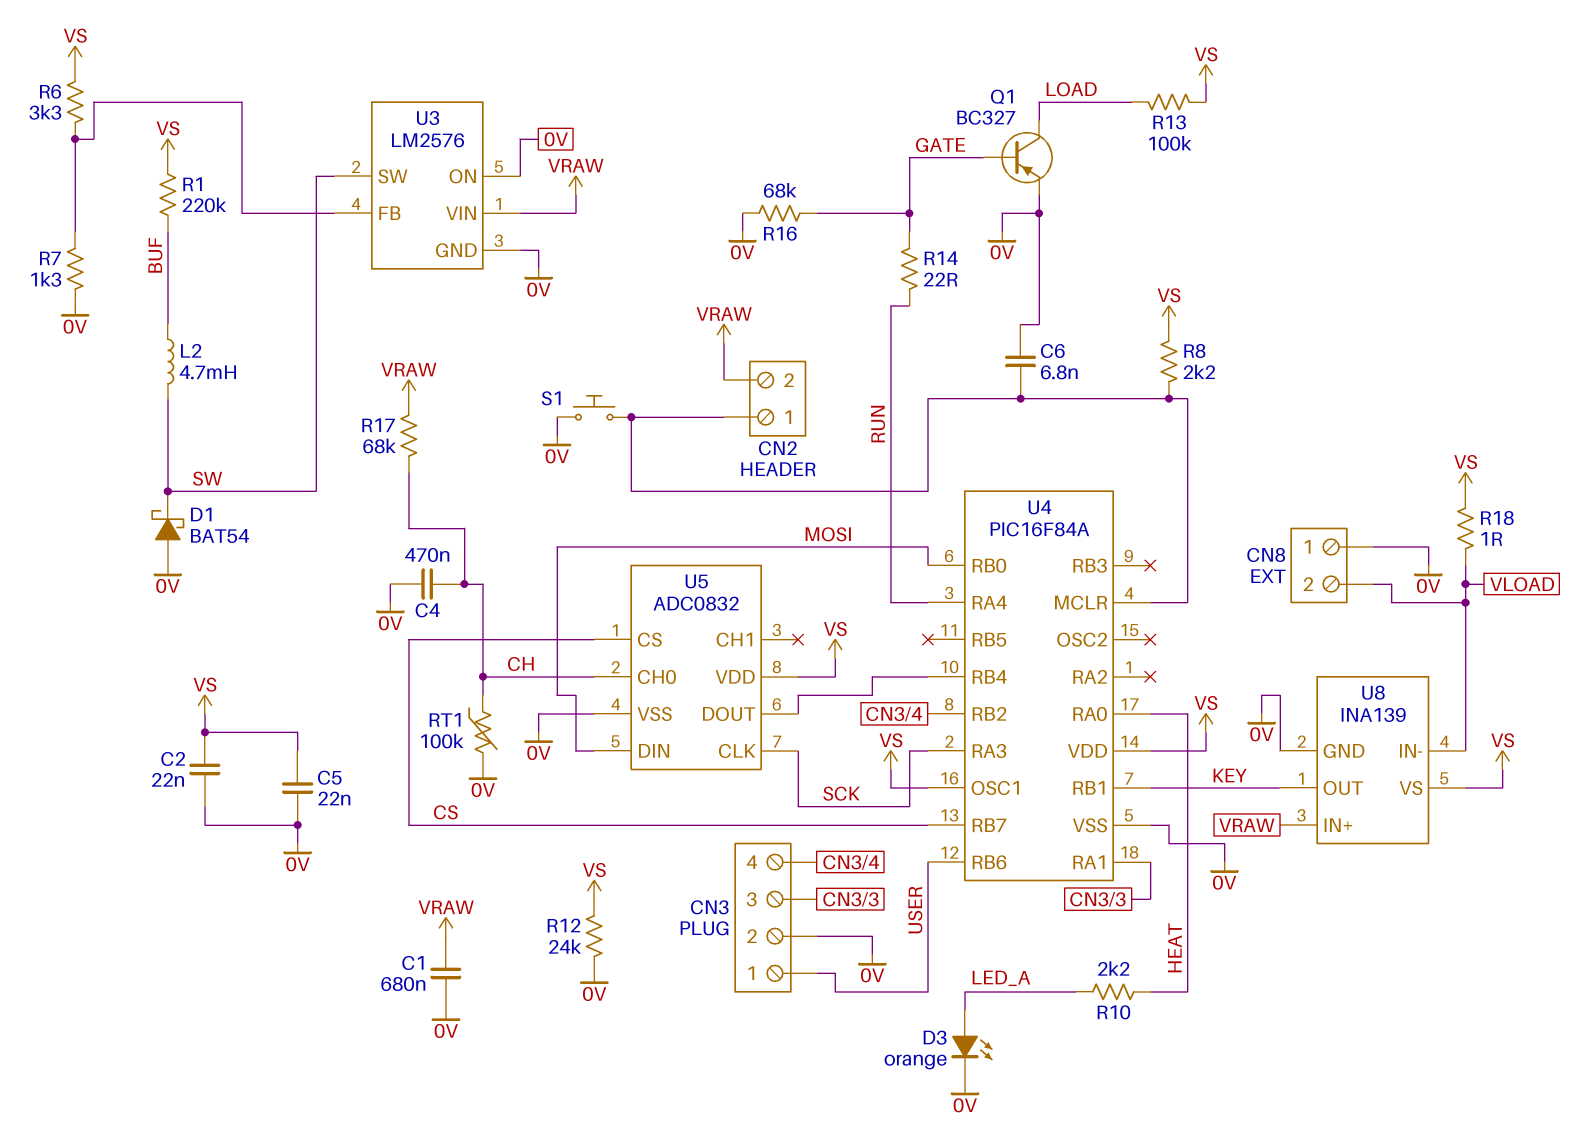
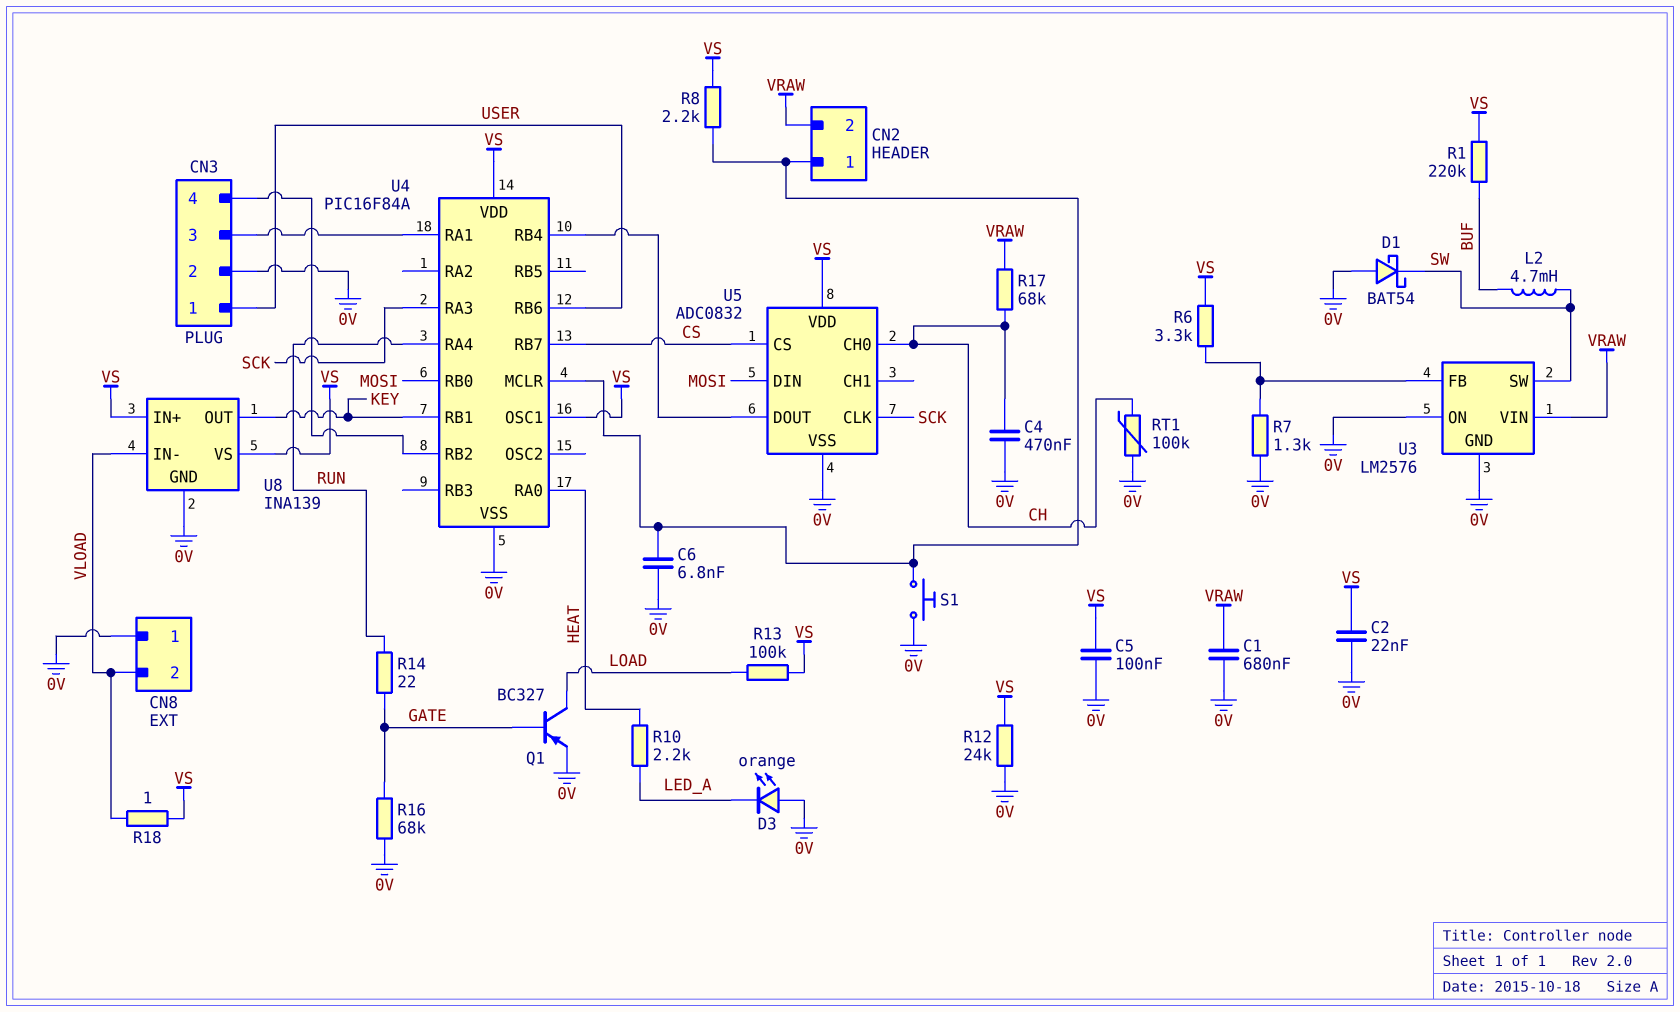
C5: 22nF (0V, VS) -> 100nF (0V, VS)
D3: LED orange (A LED_A, K 0V) -> LED orange (A 0V, K LED_A)
U8 pin IN+: VRAW -> VS

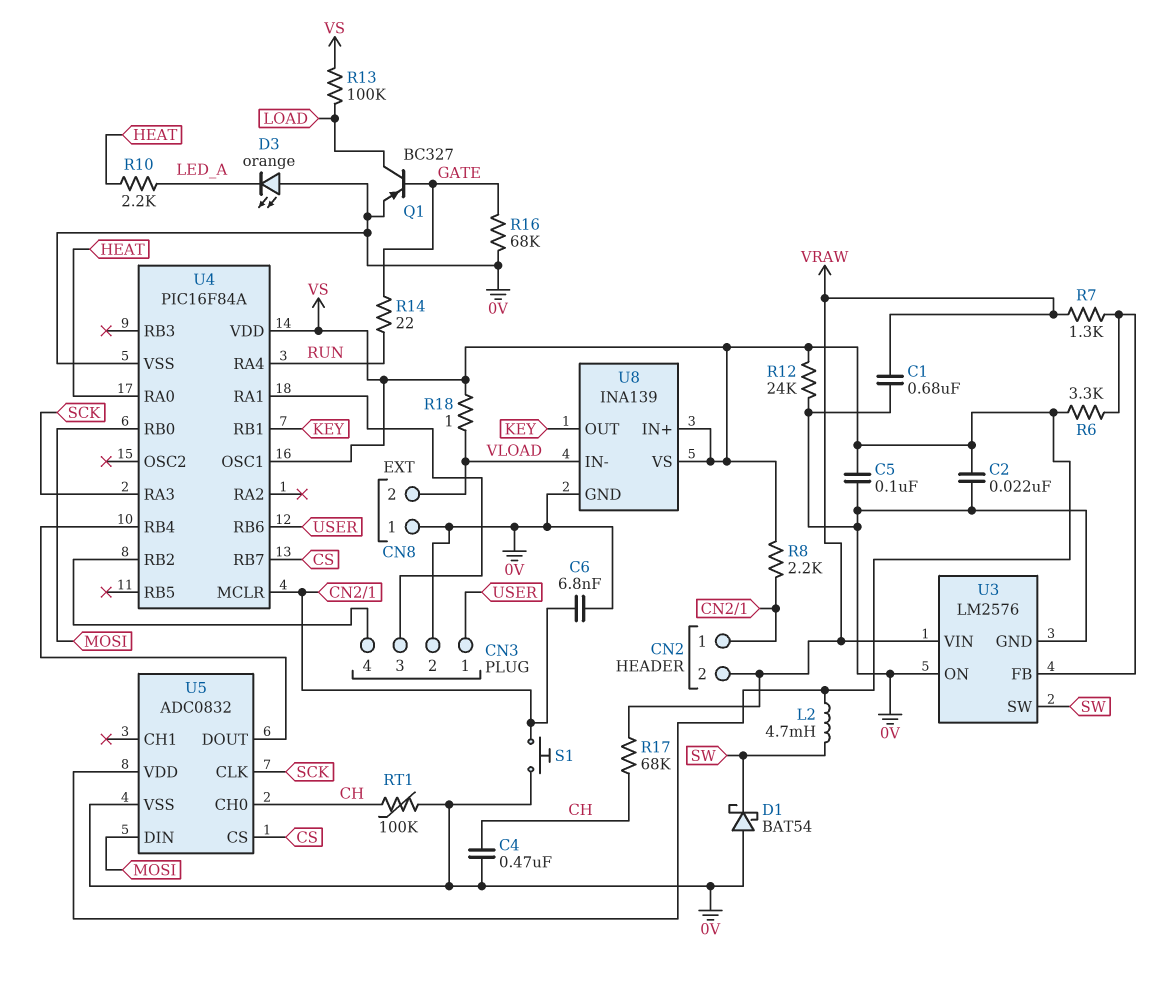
L2: 4.7mH (BUF, SW) -> 4.7mH (SW, VS)
R1: 220k (BUF, VS) -> none
R7: 1.3k (0V, U3/FB) -> 1.3k (U3/FB, VRAW)

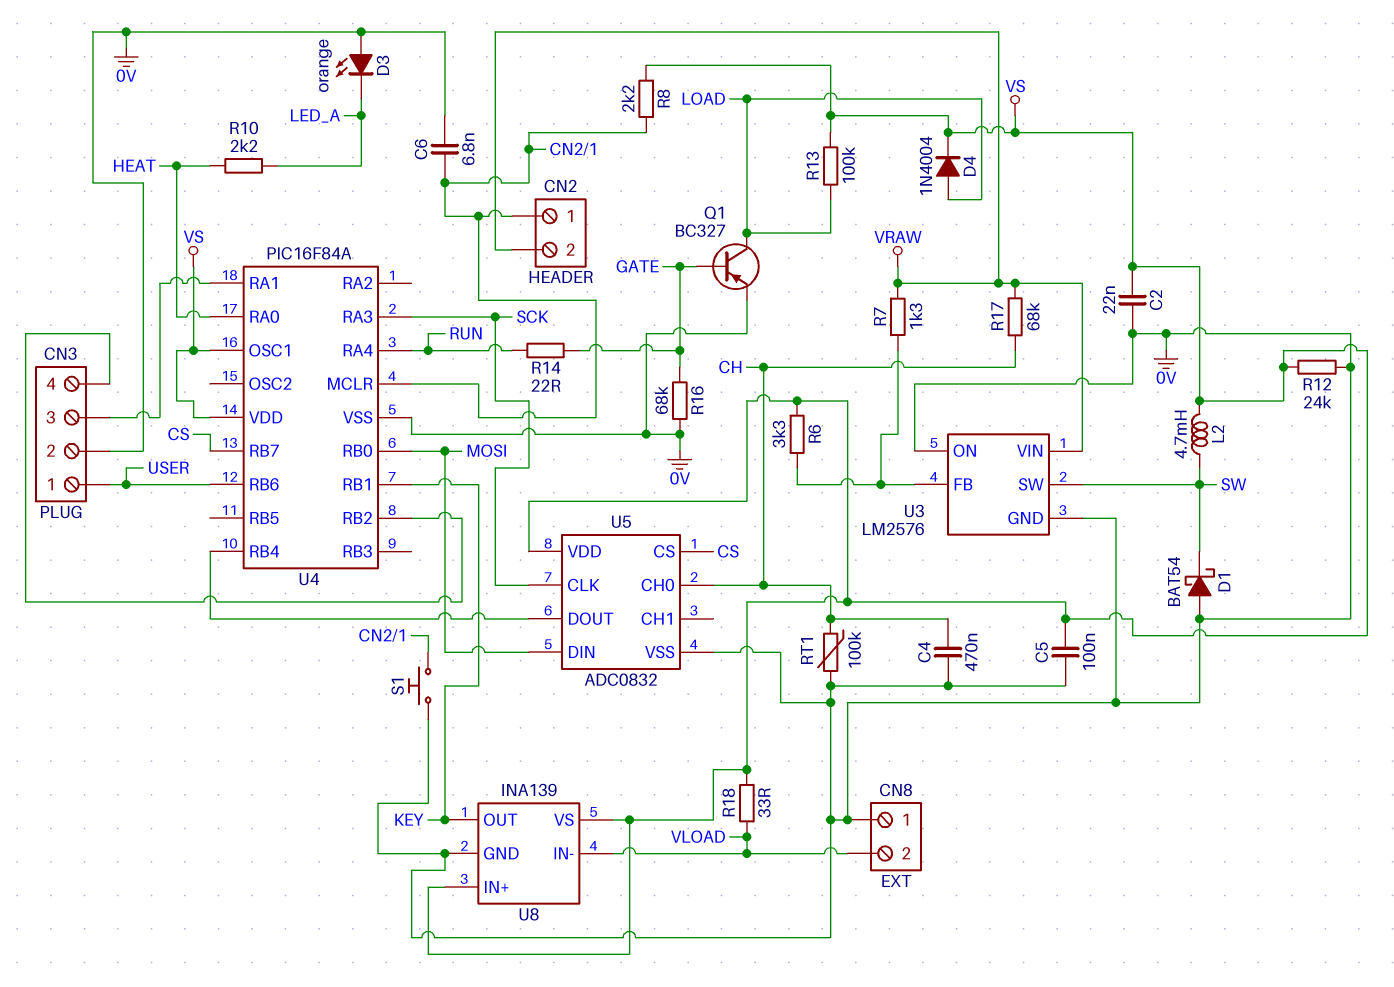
C1: 680nF (0V, VRAW) -> none
D4: none -> diode 1N4004 (A LOAD, K VS)
R18: 1 (VLOAD, VS) -> 33 (VLOAD, VS)

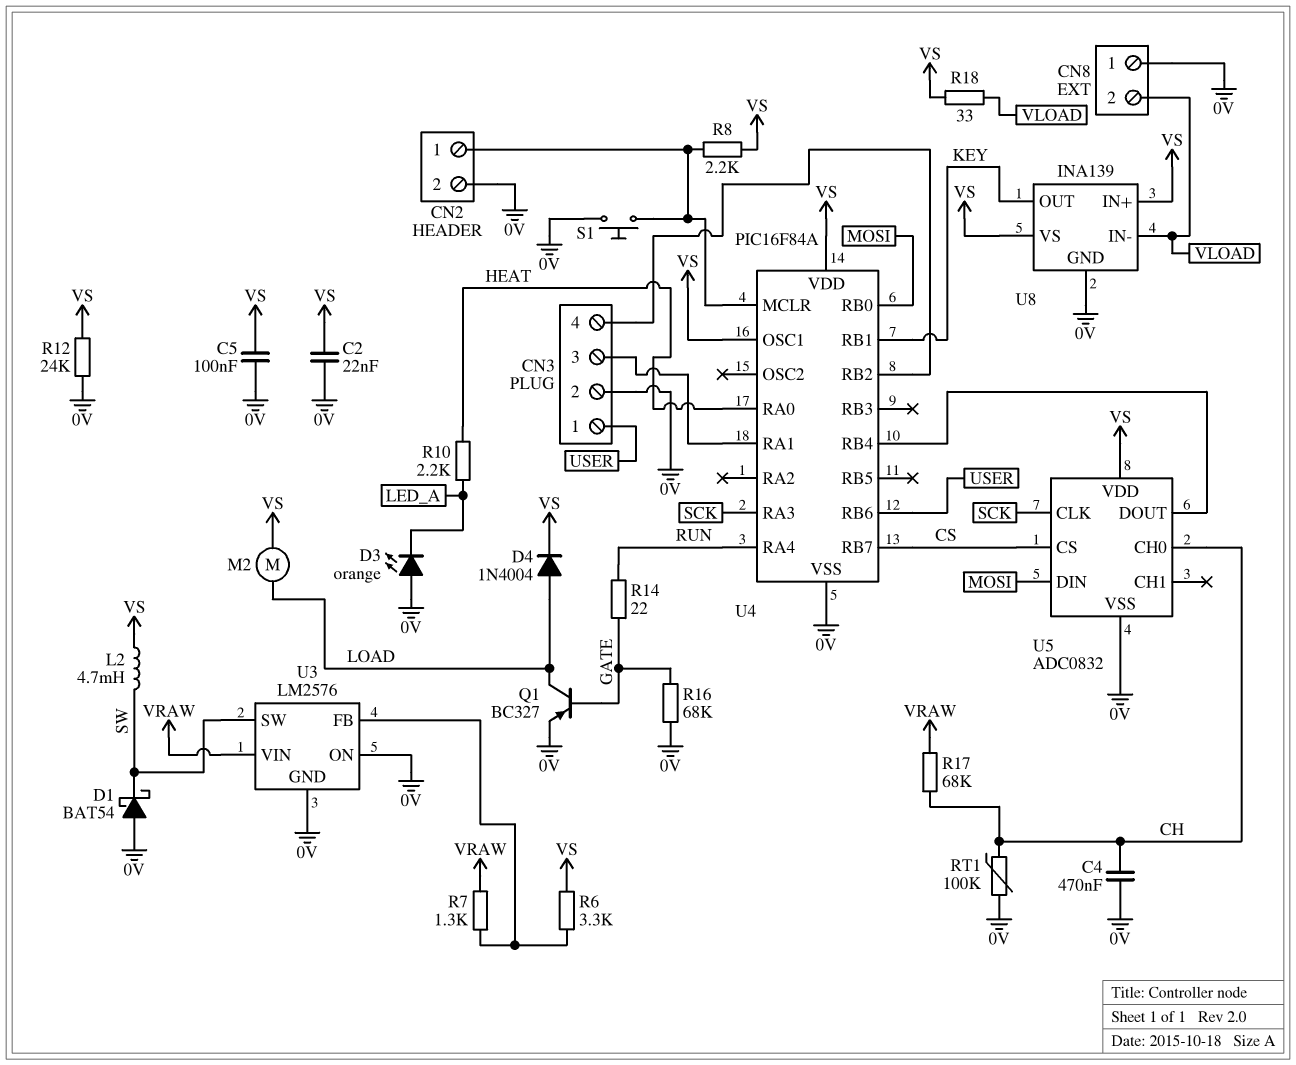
C6: 6.8nF (0V, CN2/1) -> none
CN2 pin 2: VRAW -> 0V
M2: none -> motor (LOAD, VS)
R13: 100k (LOAD, VS) -> none

